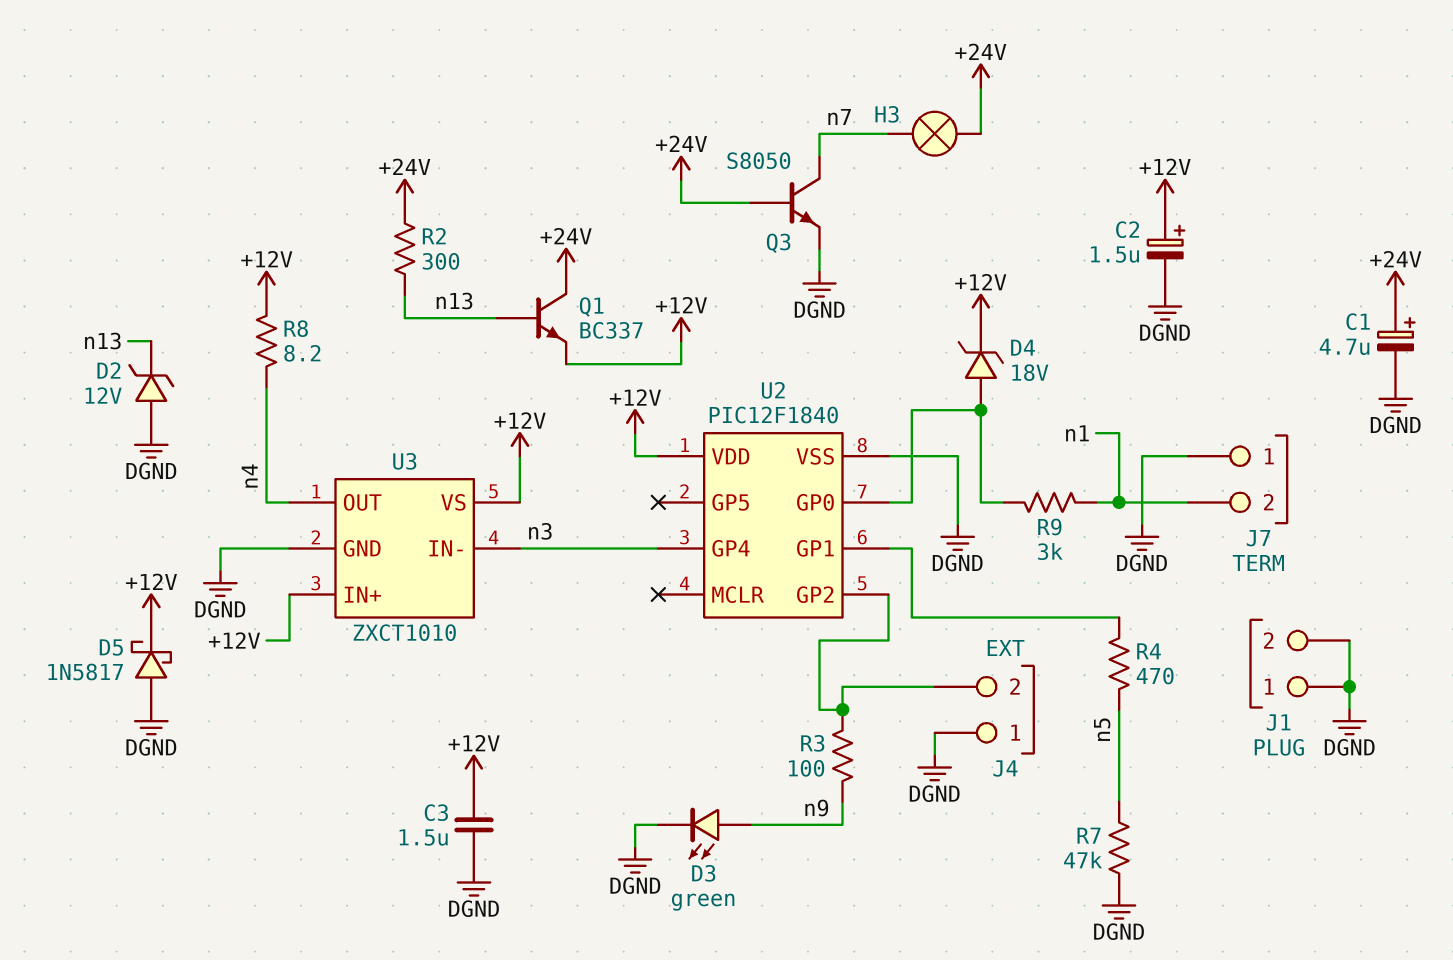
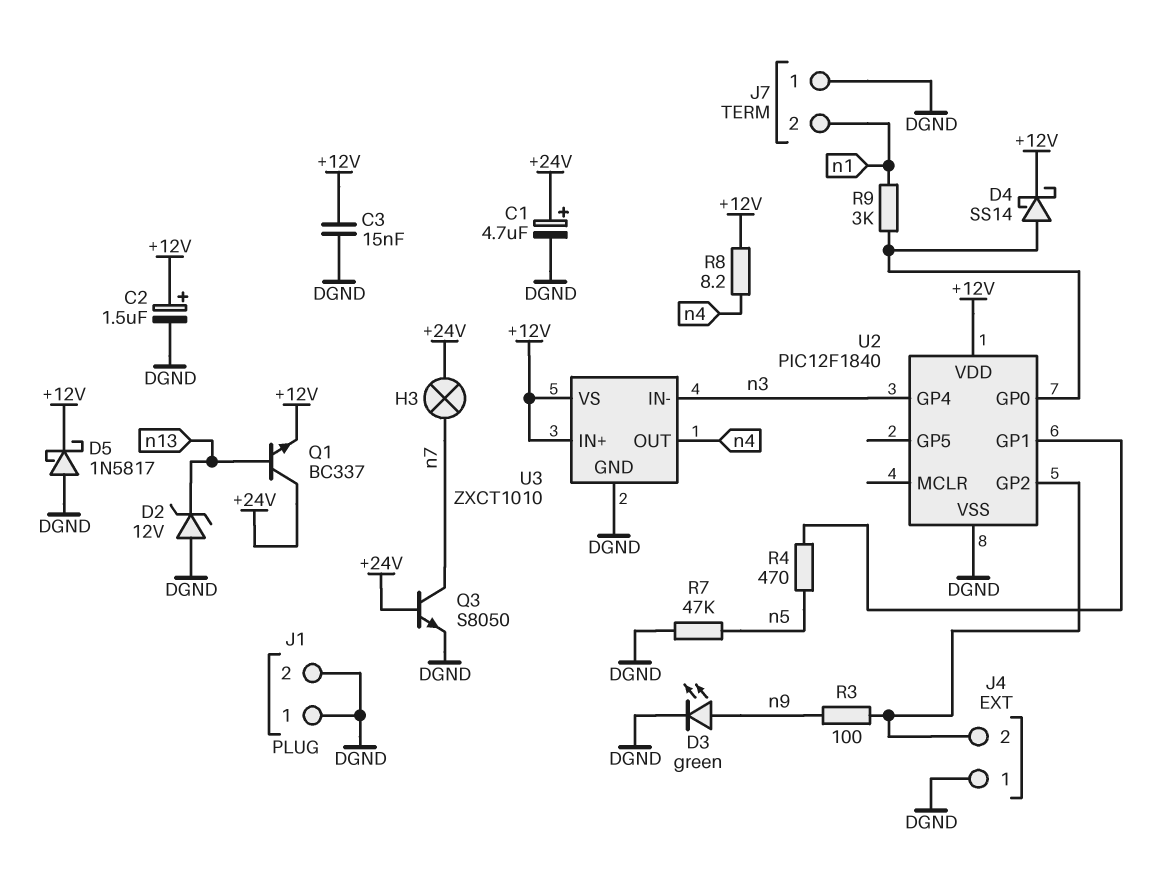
C3: 1.5uF (+12V, DGND) -> 15nF (+12V, DGND)
D4: zener 18V (A U2/GP0, K +12V) -> schottky SS14 (A U2/GP0, K +12V)
R2: 300 (+24V, n13) -> none

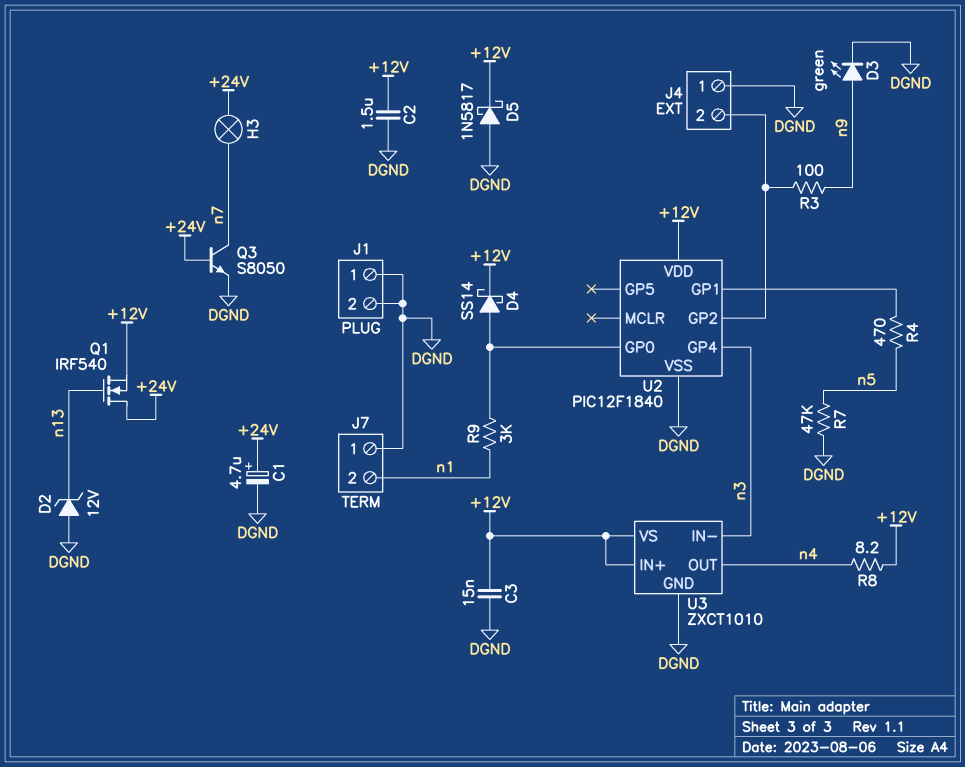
C2: 1.5uF (plus +12V, minus DGND) -> 1.5uF (+12V, DGND)
Q1: NPN BC337 (B n13, C +24V, E +12V) -> NMOS IRF540 (G n13, D +24V, S +12V)

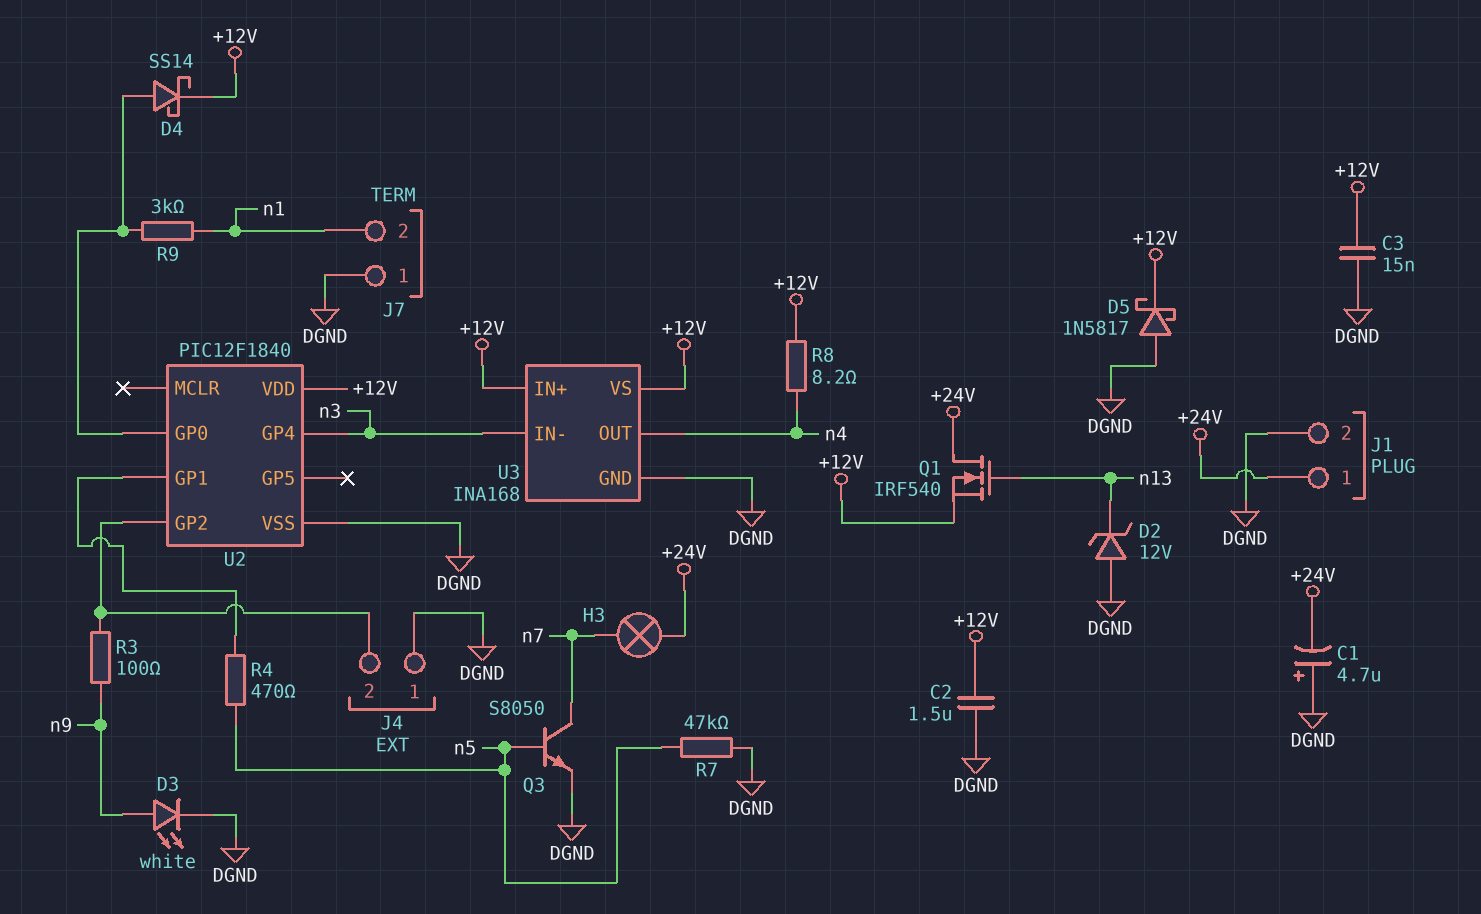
C1: 4.7uF (plus +24V, minus DGND) -> 4.7uF (plus DGND, minus +24V)
D3: LED green (A n9, K DGND) -> LED white (A n9, K DGND)
J1 pin 1: DGND -> +24V
Q3: NPN S8050 (B +24V, C n7, E DGND) -> NPN S8050 (B n5, C n7, E DGND)
U3: ZXCT1010 -> INA168

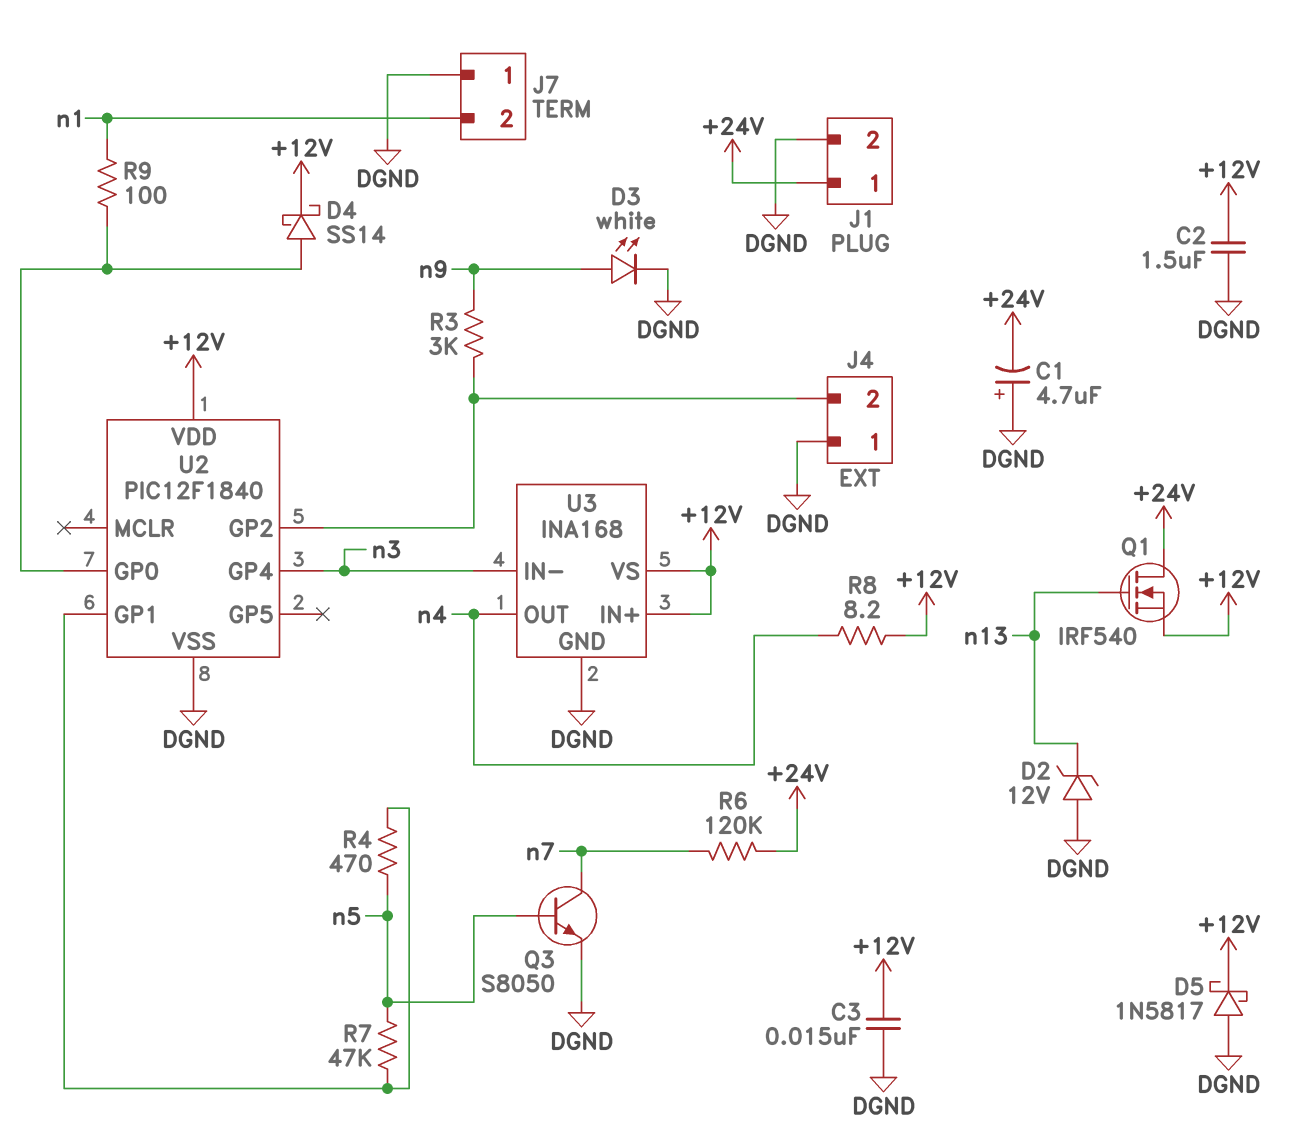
H3: lamp (+24V, n7) -> none
R3: 100 (J4/2, n9) -> 3k (J4/2, n9)
R6: none -> 120k (+24V, n7)
R7: 47k (DGND, n5) -> 47k (U2/GP1, n5)
R9: 3k (U2/GP0, n1) -> 100 (U2/GP0, n1)

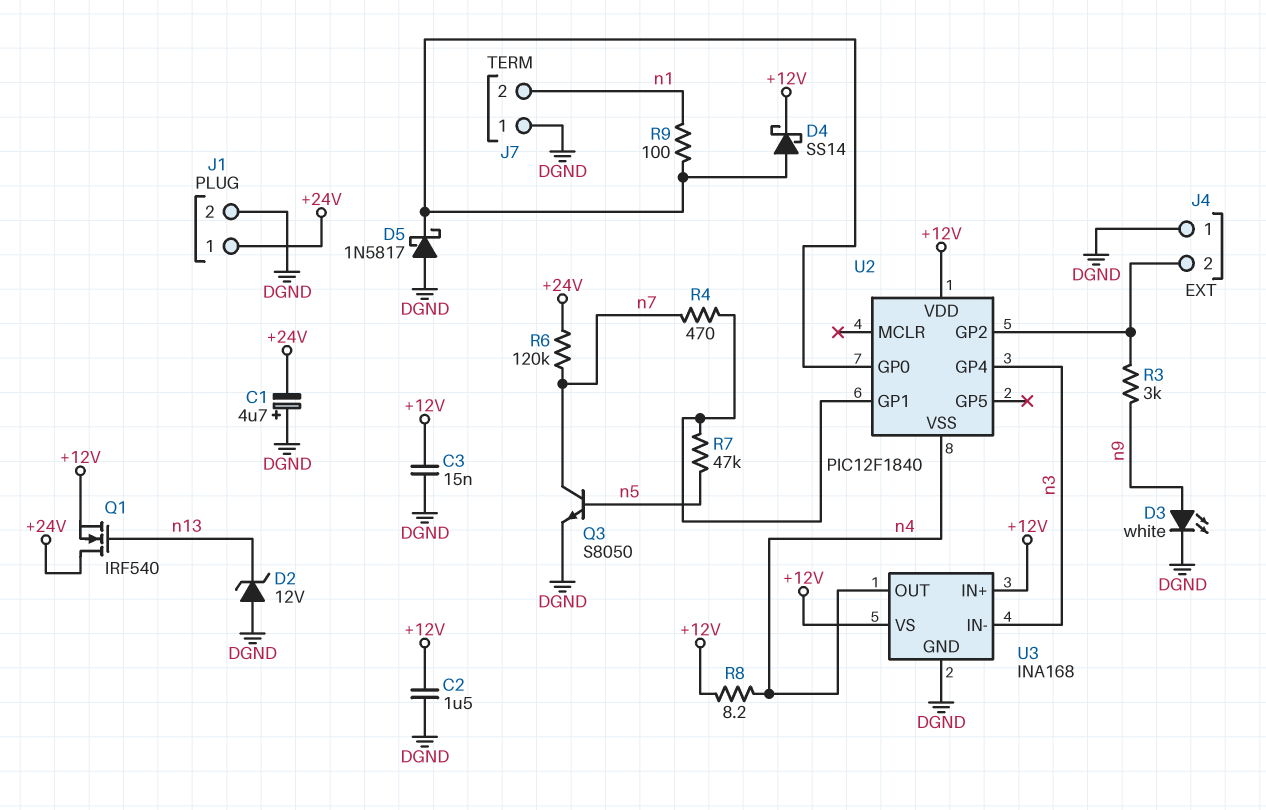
D5: schottky 1N5817 (A DGND, K +12V) -> schottky 1N5817 (A DGND, K U2/GP0)
R4: 470 (U2/GP1, n5) -> 470 (U2/GP1, n7)
U2 pin VSS: DGND -> n4

